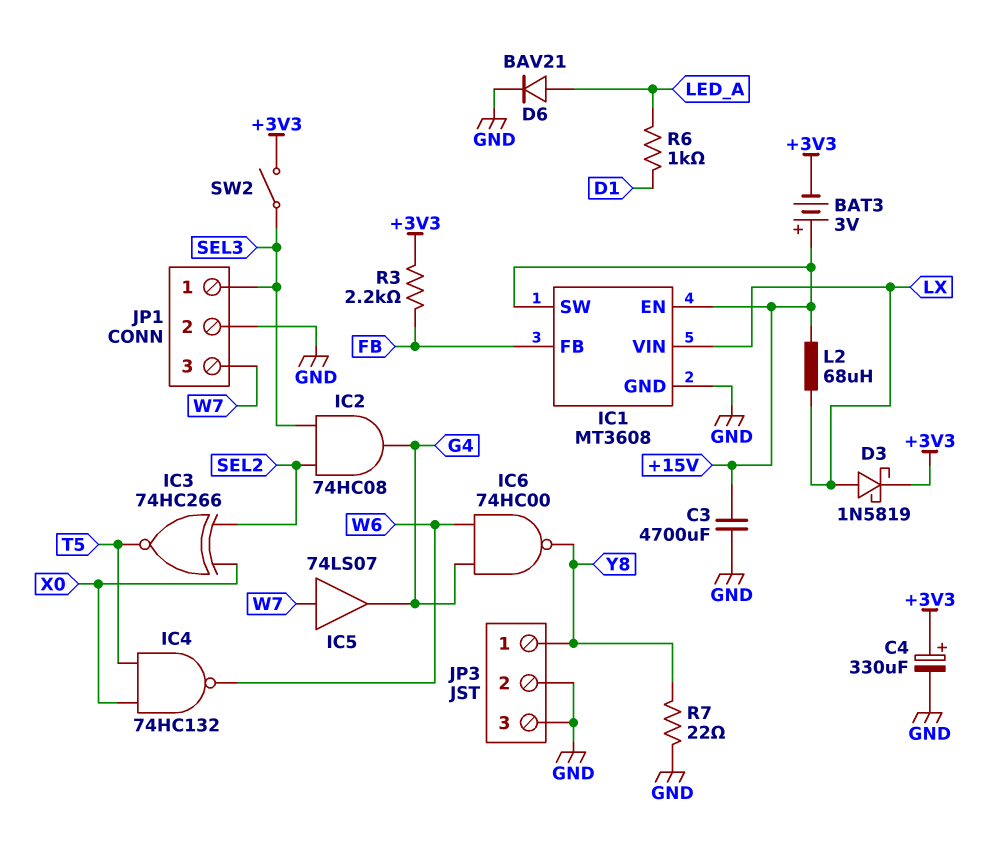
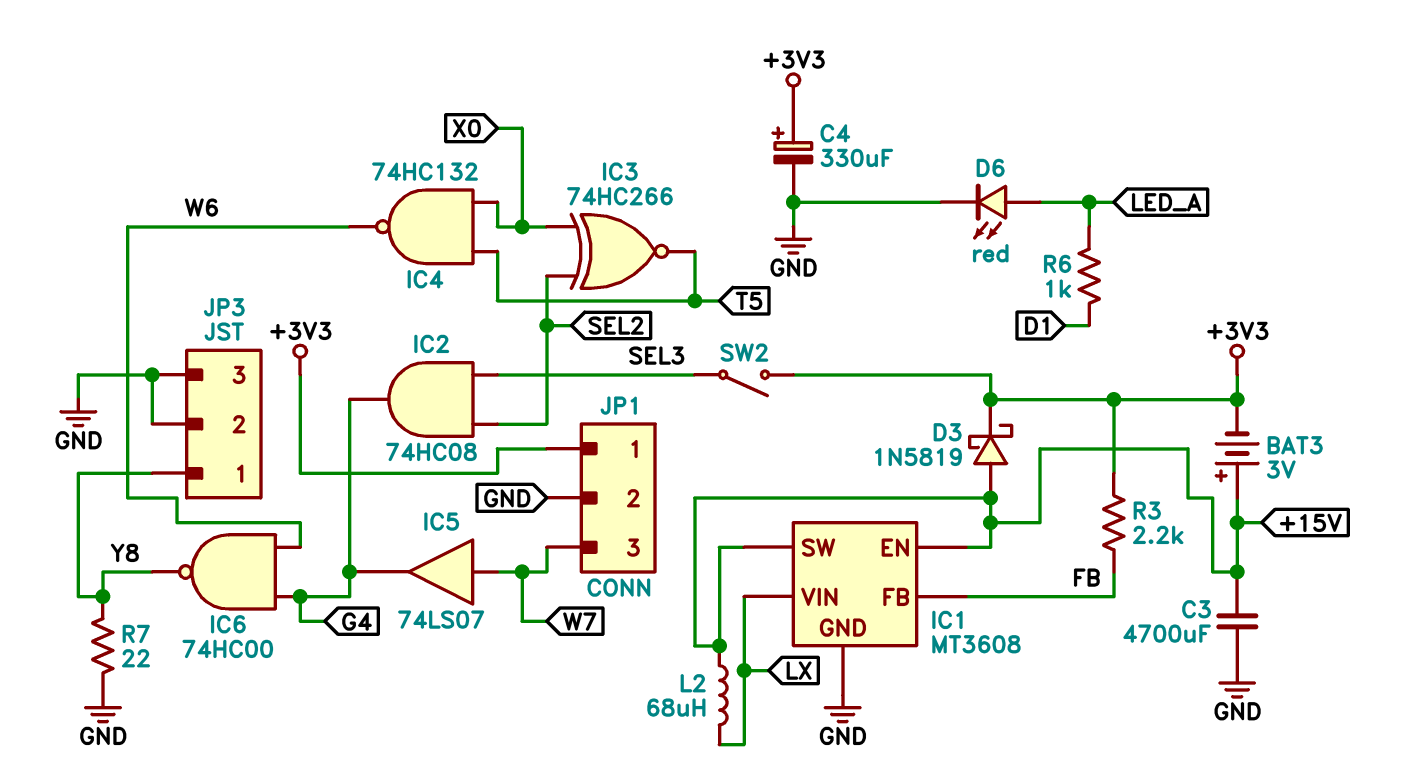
D3: schottky 1N5819 (A LX, K +3V3) -> schottky 1N5819 (A +15V, K +3V3)
D6: diode BAV21 (A LED_A, K GND) -> LED red (A LED_A, K GND)
JP1 pin 1: SEL3 -> +3V3

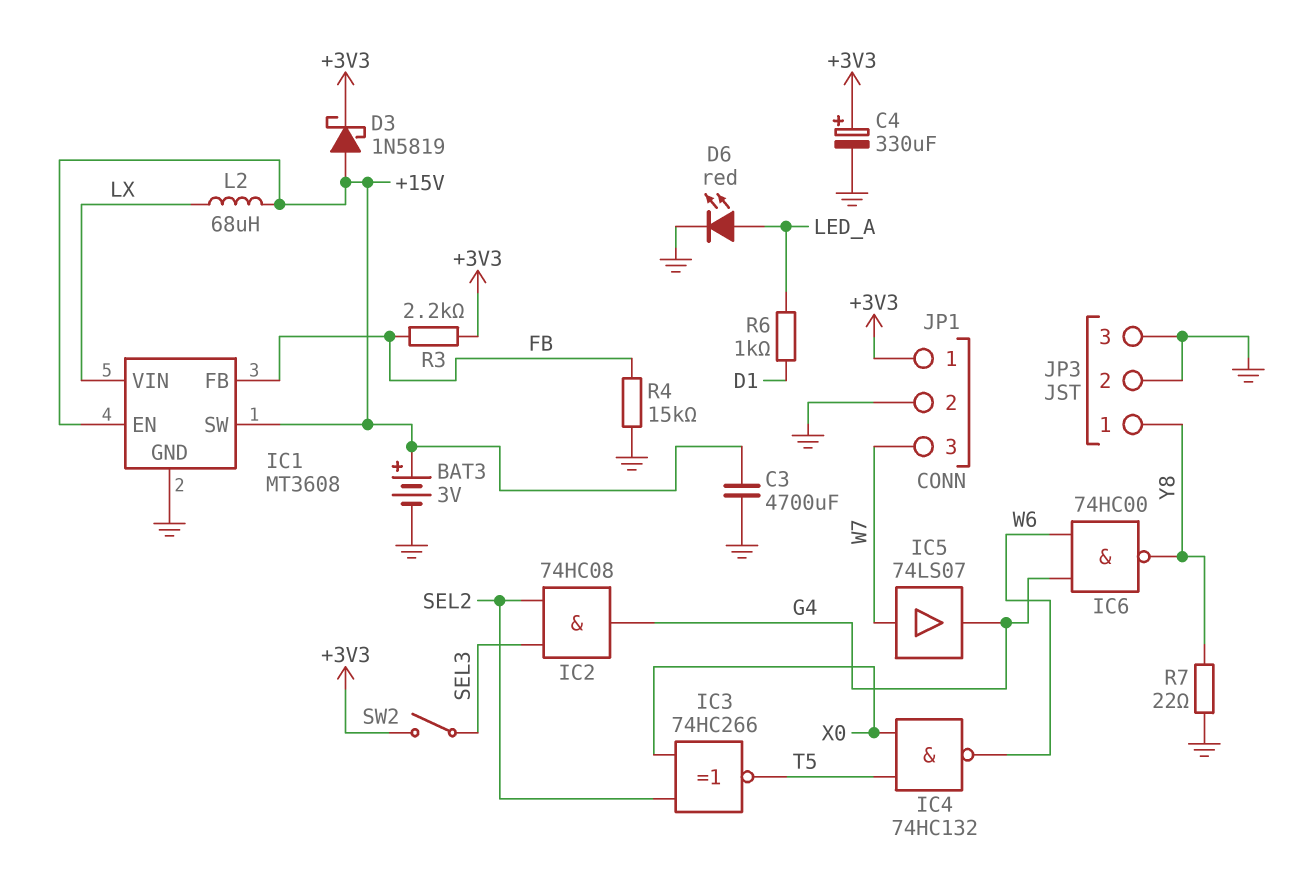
BAT3: 3V (plus +15V, minus +3V3) -> 3V (plus +15V, minus GND)
R4: none -> 15k (FB, GND)

